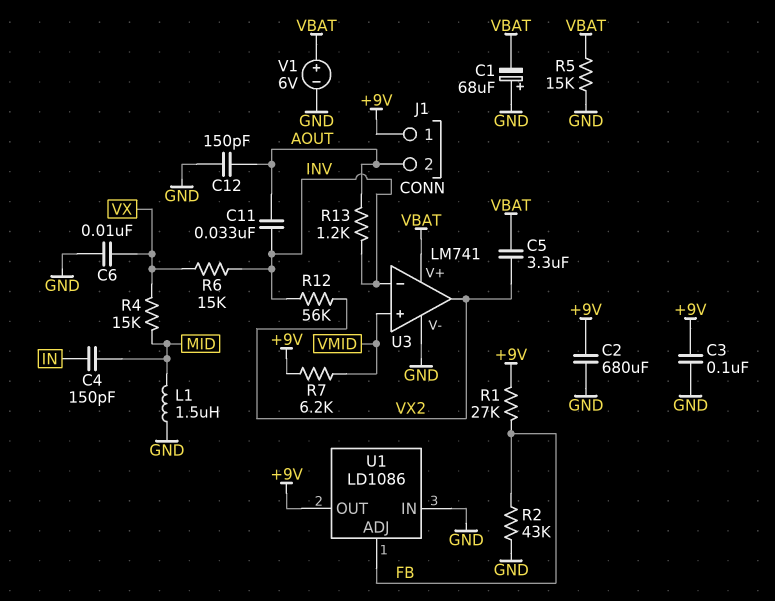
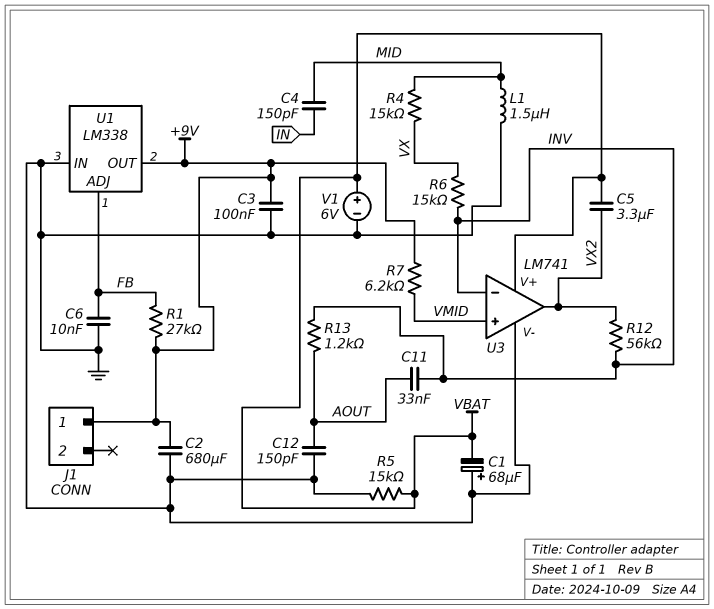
C6: 10nF (GND, VX) -> 10nF (FB, GND)
J1 pin 2: AOUT -> none
R2: 43k (FB, GND) -> none
U1: LD1086 -> LM338

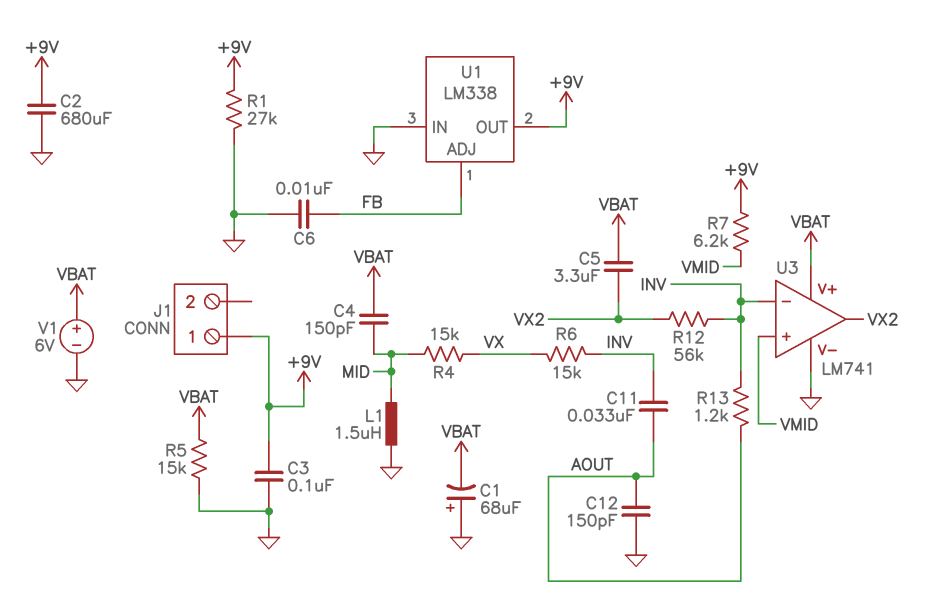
C4: 150pF (IN, MID) -> 150pF (MID, VBAT)
R1: 27k (+9V, FB) -> 27k (+9V, GND)

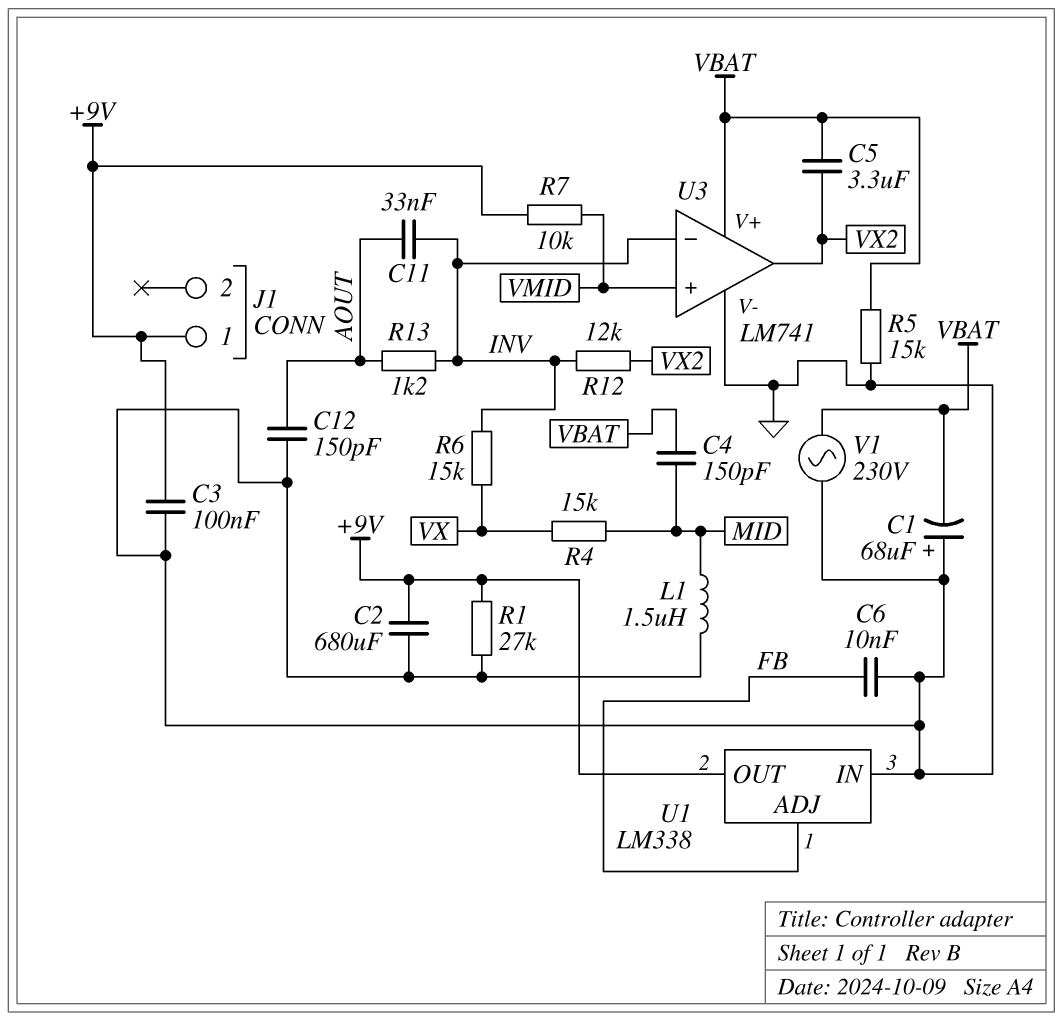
R7: 6.2k (+9V, VMID) -> 10k (+9V, VMID)
R12: 56k (INV, VX2) -> 12k (INV, VX2)
V1: 6V (plus VBAT, minus GND) -> AC 230V (GND, VBAT)

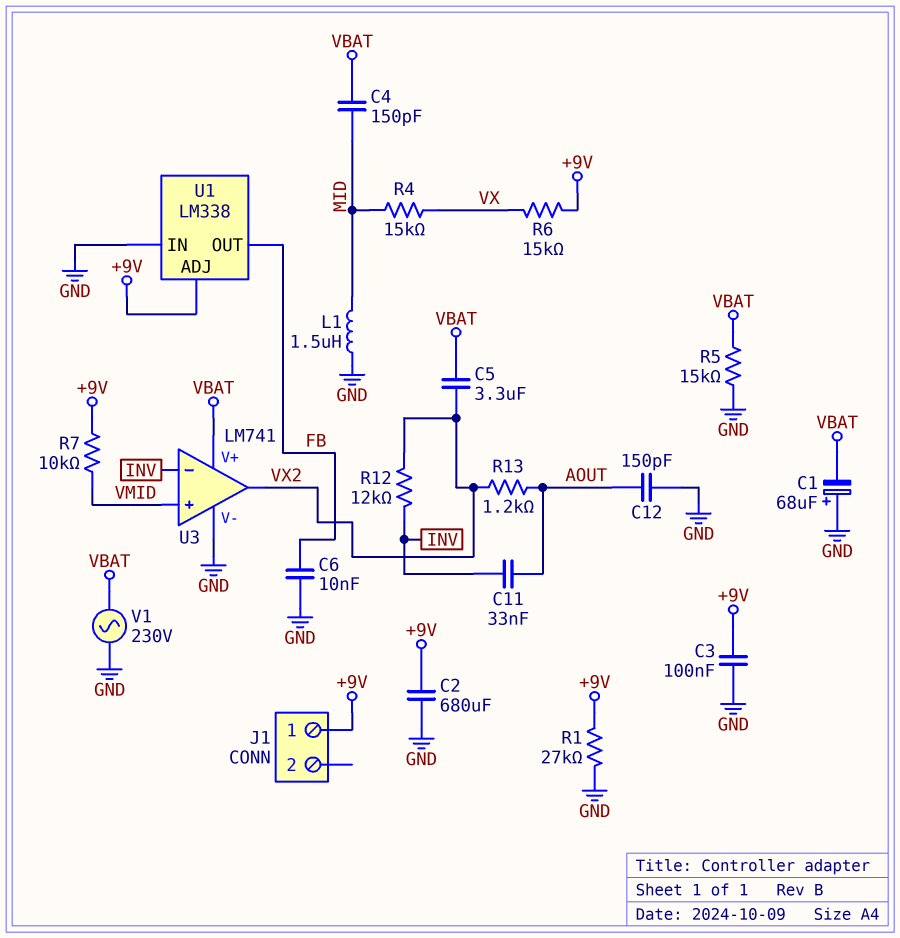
R6: 15k (INV, VX) -> 15k (+9V, VX)
R13: 1.2k (AOUT, INV) -> 1.2k (AOUT, VX2)
U1 pin ADJ: FB -> +9V
U1 pin OUT: +9V -> FB

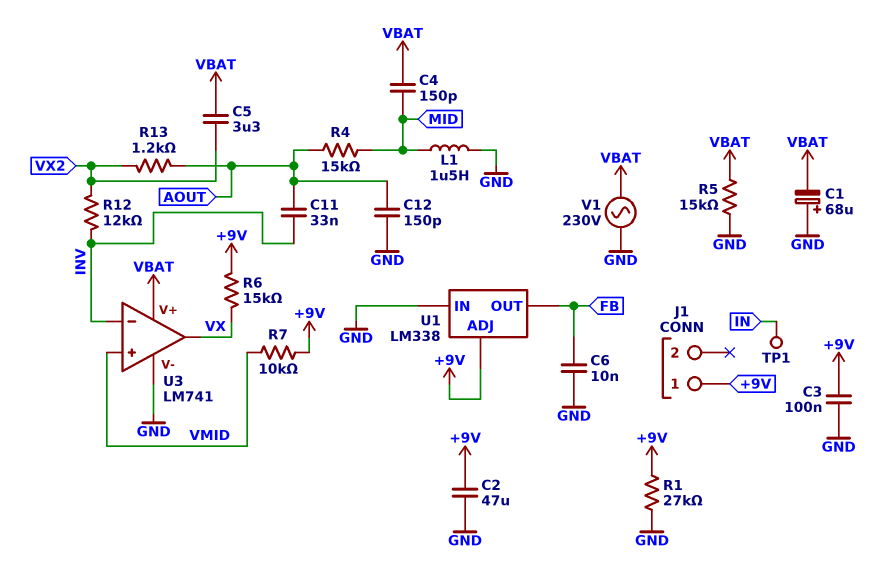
C2: 680uF (+9V, GND) -> 47uF (+9V, GND)
R4: 15k (MID, VX) -> 15k (AOUT, MID)
TP1: none -> test point (IN)
U3 pin out: VX2 -> VX

